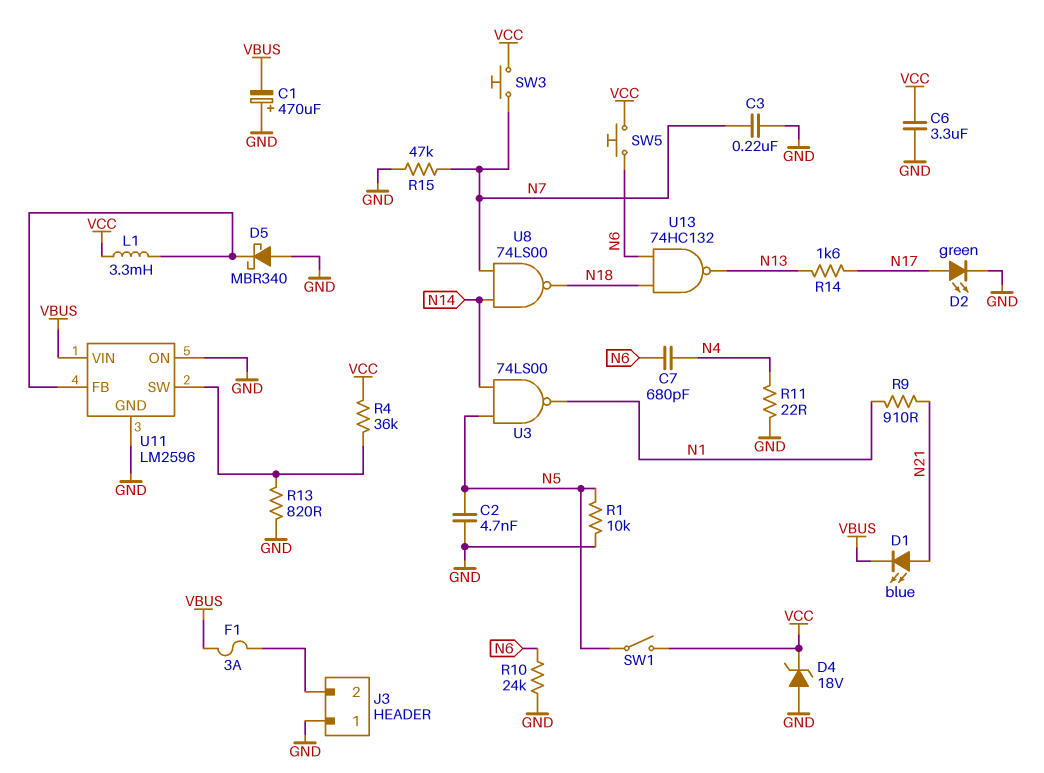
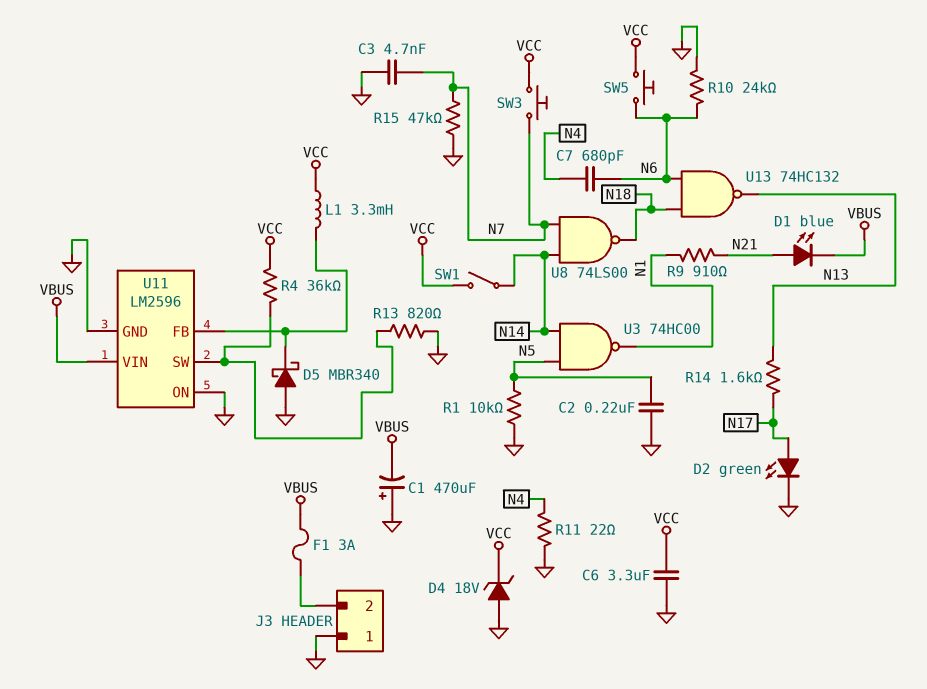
C2: 4.7nF (GND, N5) -> 220nF (GND, N5)
C3: 220nF (GND, N7) -> 4.7nF (GND, N7)
SW1: switch (N5, VCC) -> switch (N14, VCC)
U3: NAND 74LS00 (in N5, in N14, out N1) -> NAND 74HC00 (in N5, in N14, out N1)

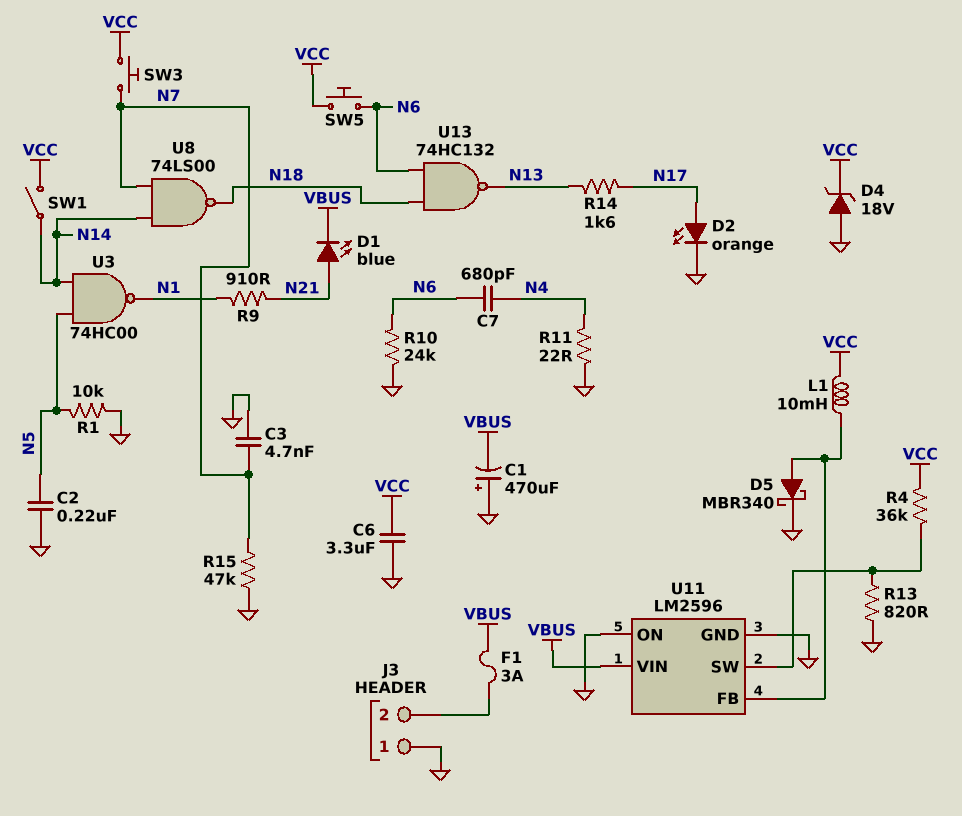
D2: LED green (A N17, K GND) -> LED orange (A N17, K GND)
D5: schottky MBR340 (A GND, K U11/FB) -> schottky MBR340 (A U11/FB, K GND)
L1: 3.3mH (U11/FB, VCC) -> 10mH (U11/FB, VCC)

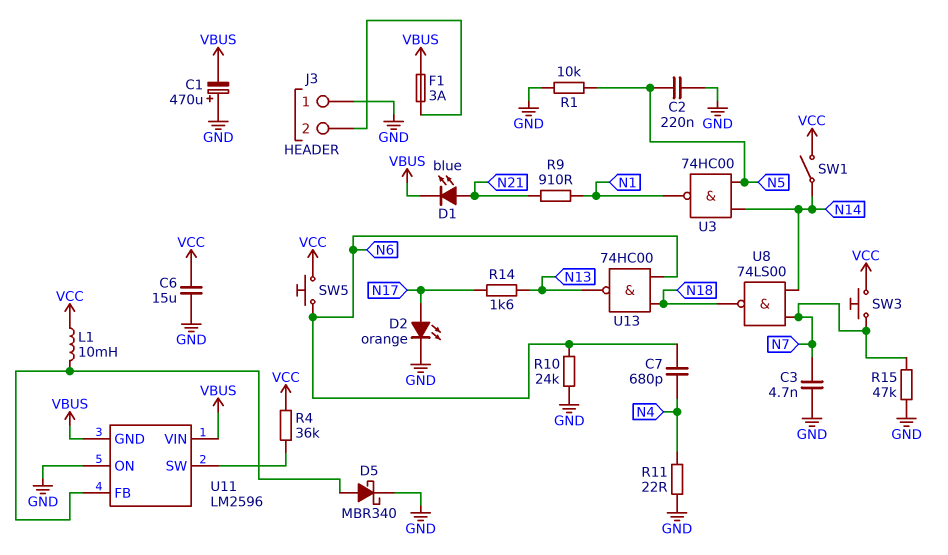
C6: 3.3uF (GND, VCC) -> 15uF (GND, VCC)
D4: zener 18V (A GND, K VCC) -> none
R13: 820 (GND, U11/SW) -> none
U11 pin GND: GND -> VBUS
U13: NAND 74HC132 (in N6, in N18, out N13) -> NAND 74HC00 (in N6, in N18, out N13)

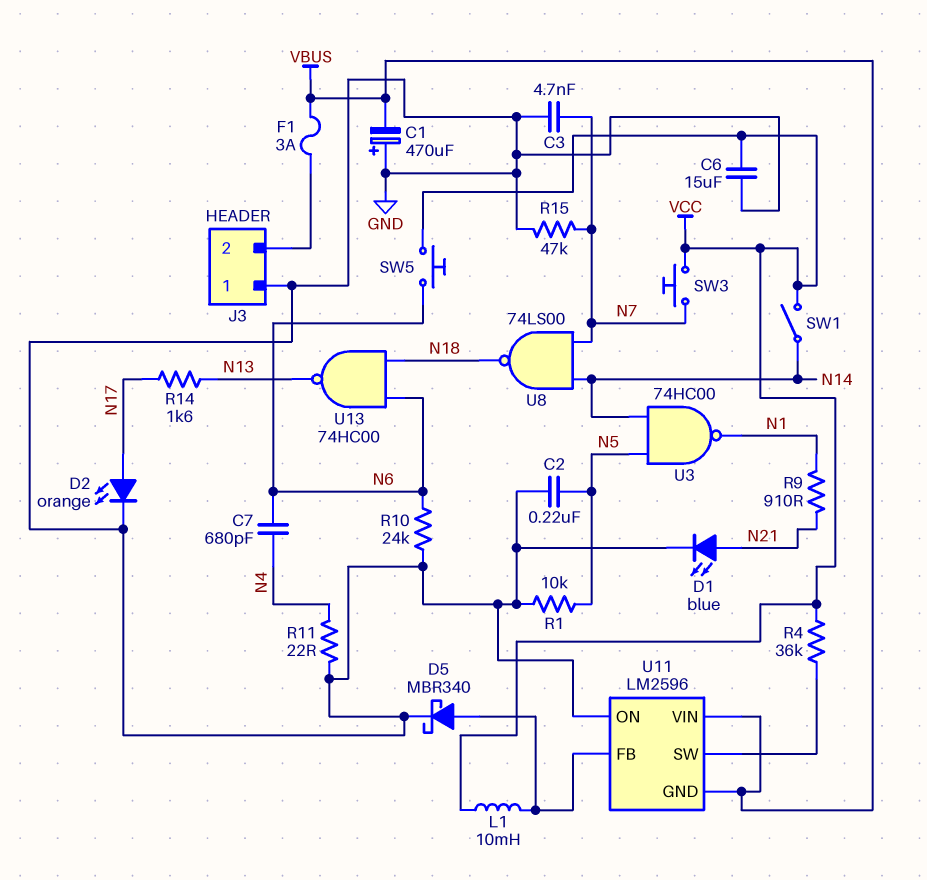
D1: LED blue (A N21, K VBUS) -> LED blue (A N21, K GND)

